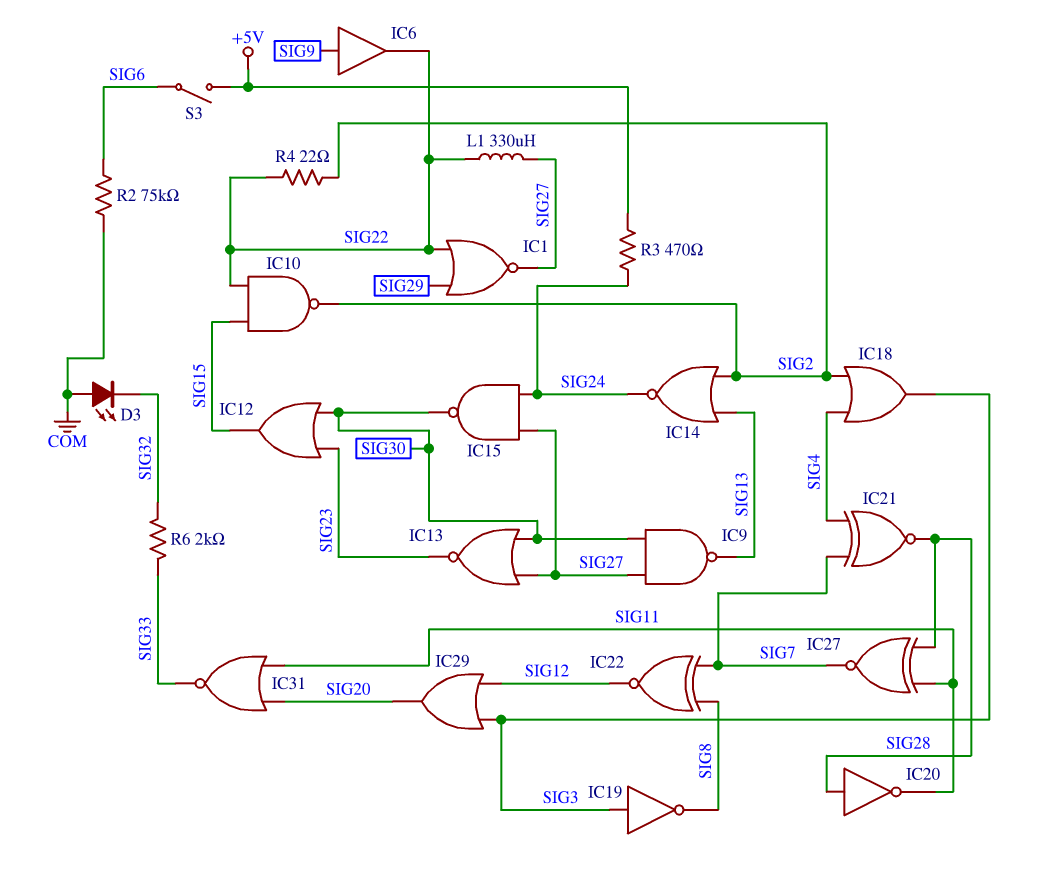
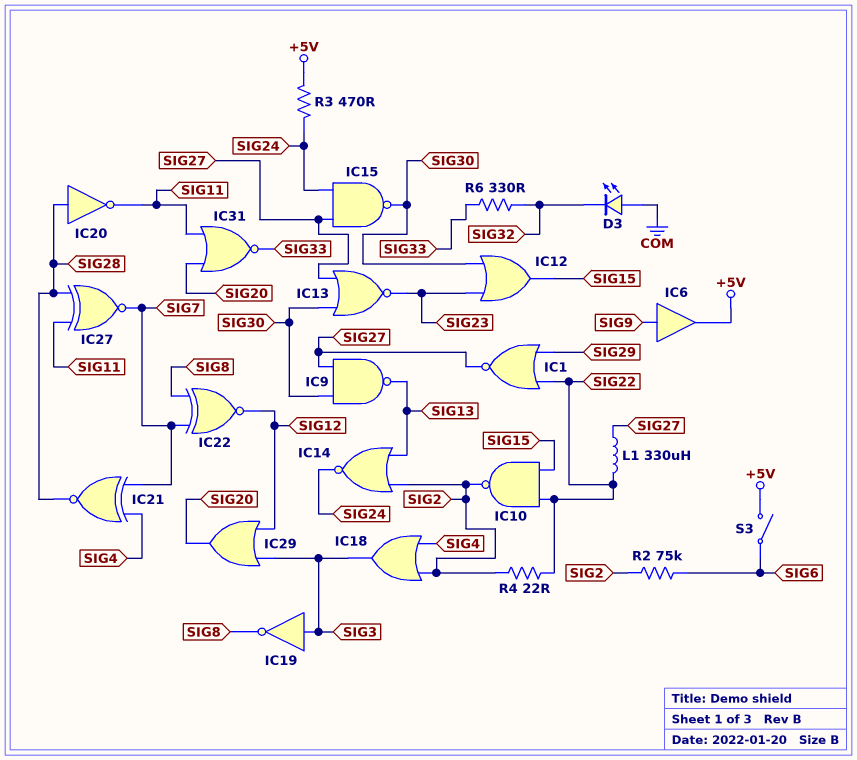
IC6: buffer (in SIG9, out SIG22) -> buffer (in SIG9, out +5V)
R2: 75k (COM, SIG6) -> 75k (SIG2, SIG6)
R6: 2k (SIG32, SIG33) -> 330 (SIG32, SIG33)

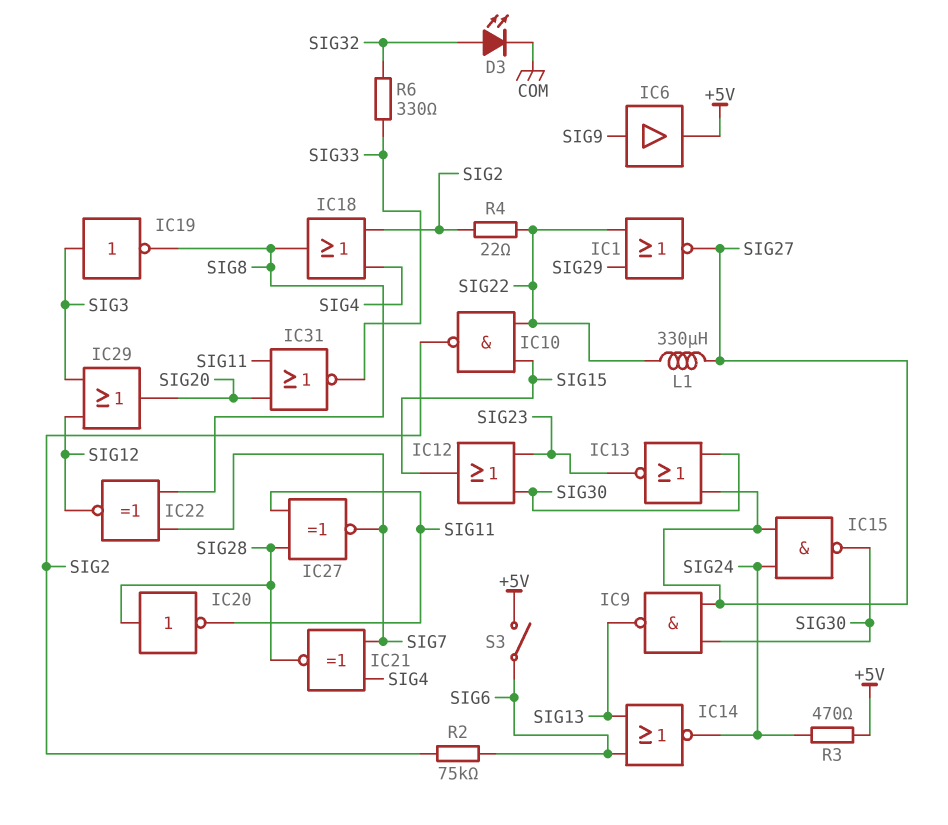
D3: LED (A COM, K SIG32) -> LED (A SIG32, K COM)
IC14: NOR (in SIG2, in SIG13, out SIG24) -> NOR (in SIG6, in SIG13, out SIG24)
IC18: OR (in SIG2, in SIG4, out SIG3) -> OR (in SIG2, in SIG4, out SIG8)

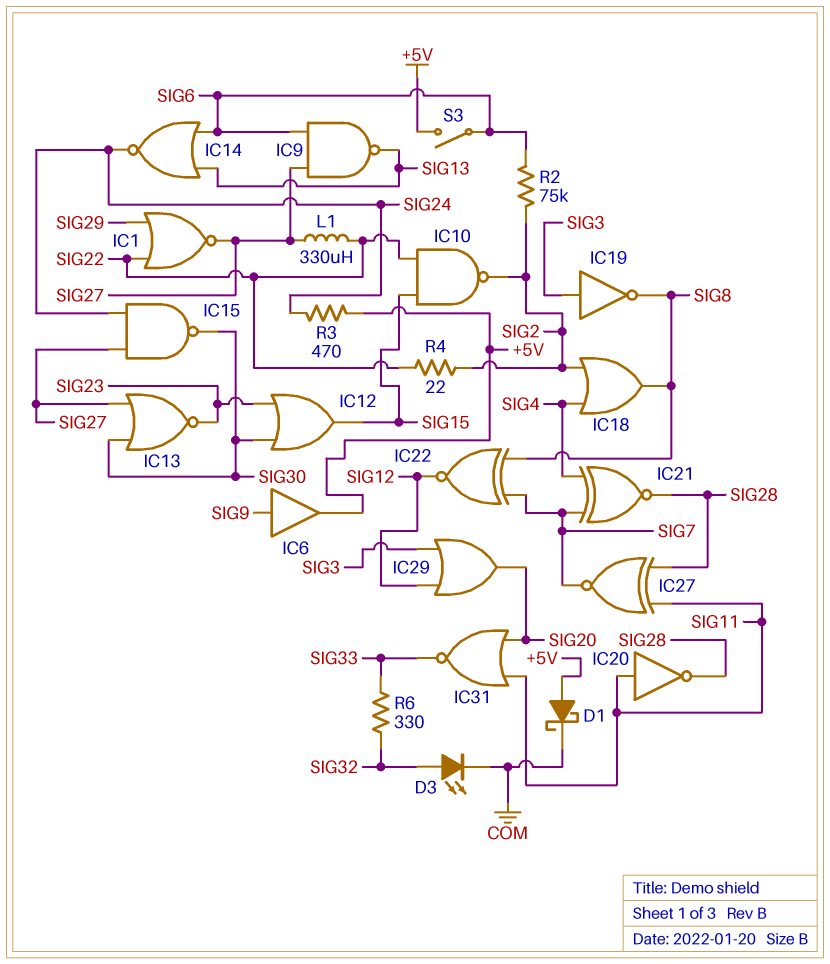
D1: none -> schottky (A +5V, K COM)
IC9: NAND (in SIG27, in SIG30, out SIG13) -> NAND (in SIG6, in SIG27, out SIG13)
IC20: NOT (in SIG28, out SIG11) -> NOT (in SIG11, out SIG28)

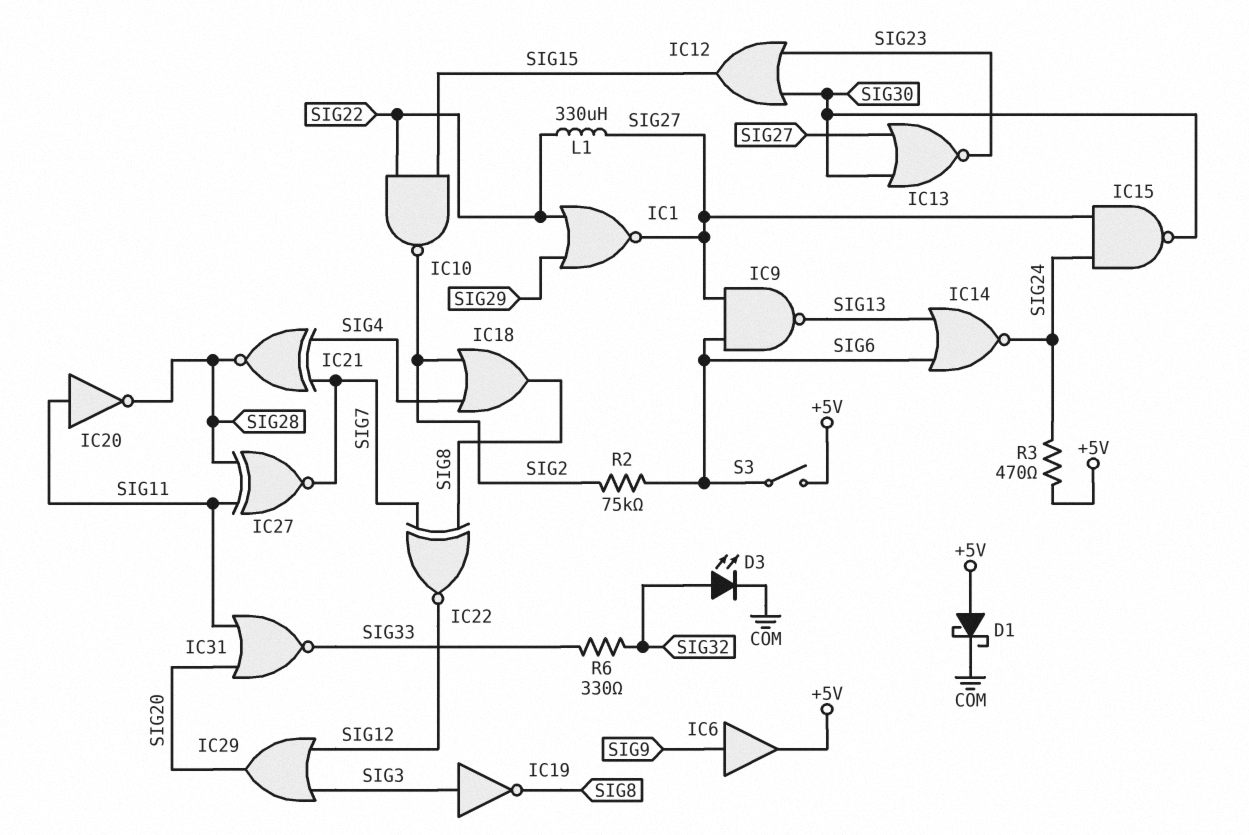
R4: 22 (SIG2, SIG22) -> none

